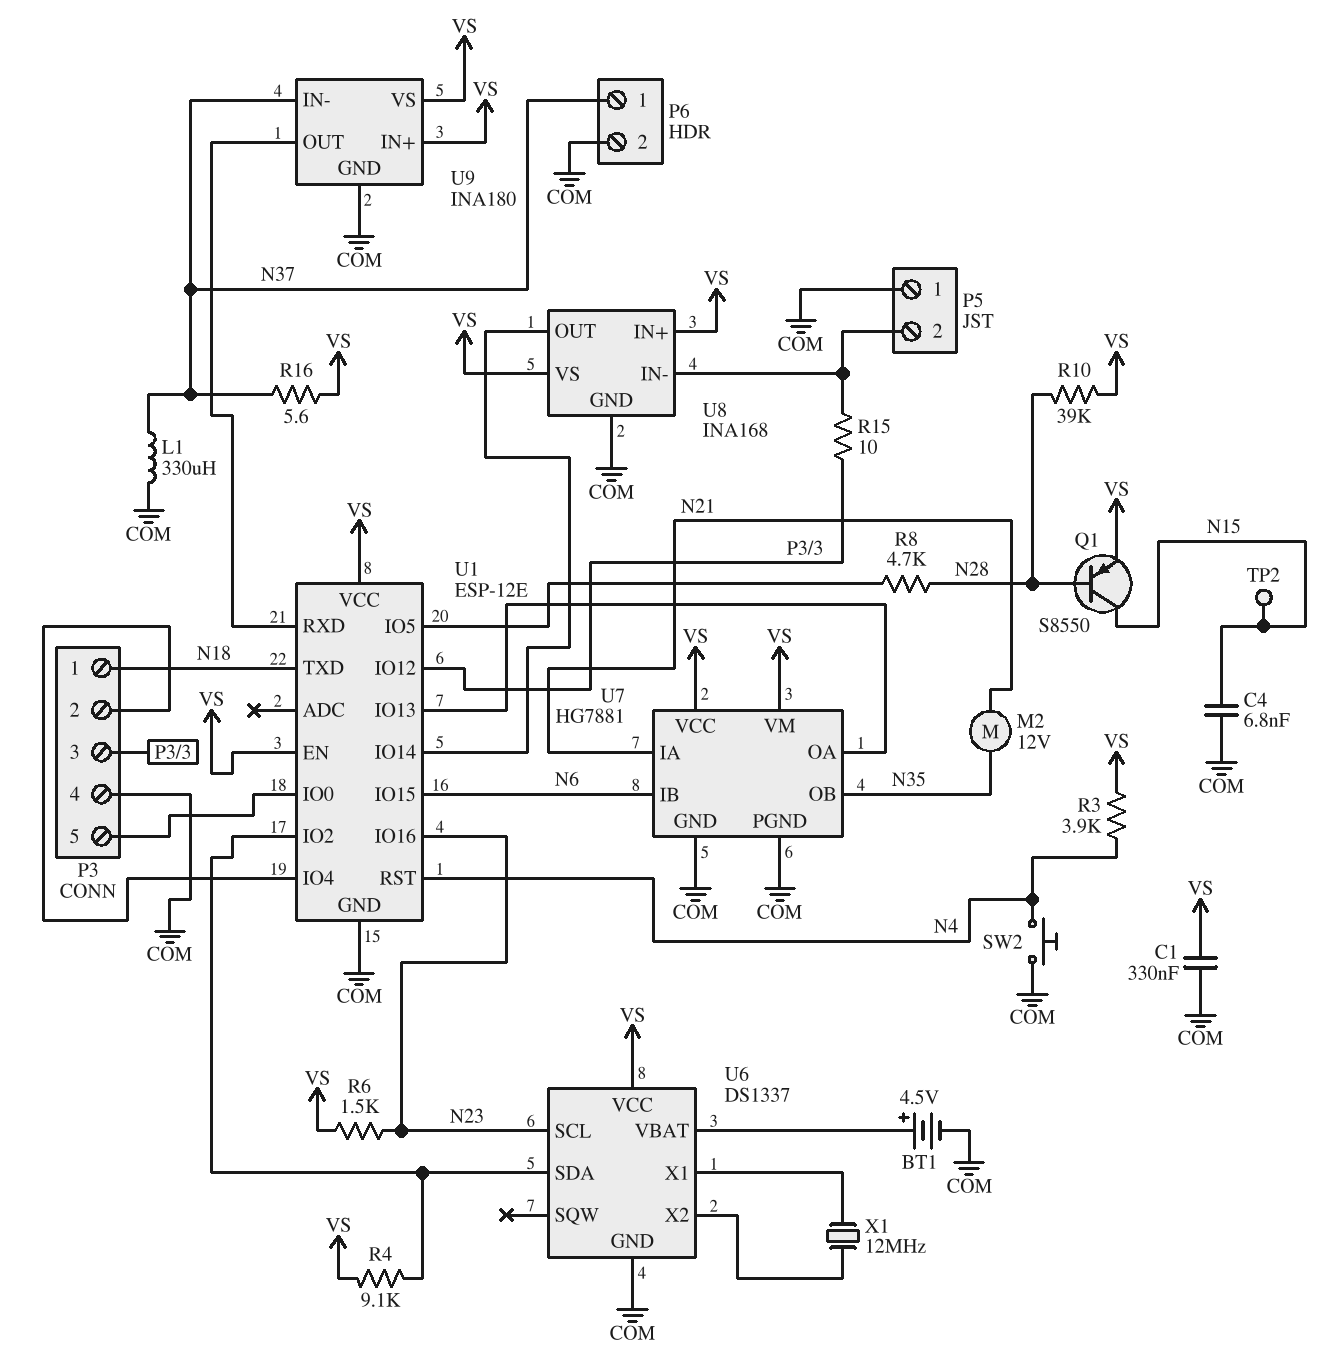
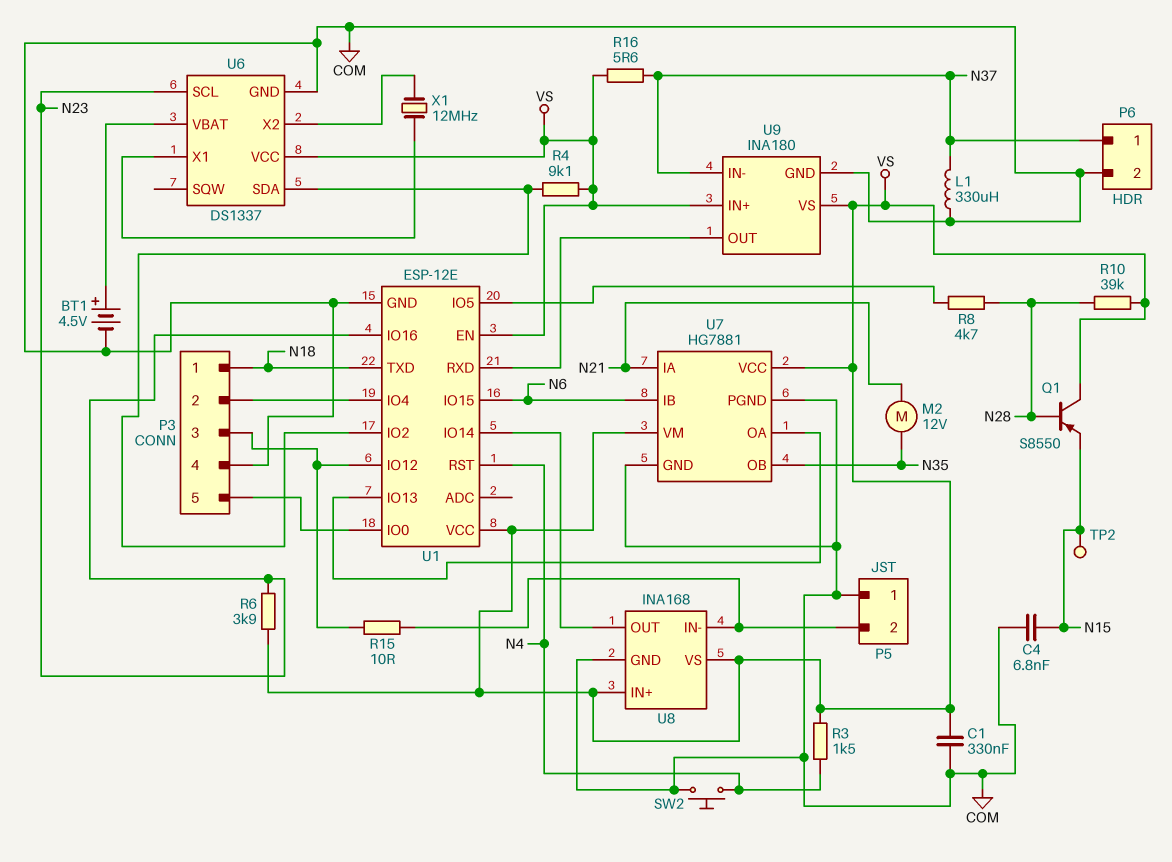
Q1: PNP S8550 (B N28, C N15, E VS) -> PNP S8550 (B N28, C VS, E N15)
R3: 3.9k (N4, VS) -> 1.5k (N4, VS)
R6: 1.5k (N23, VS) -> 3.9k (N23, VS)

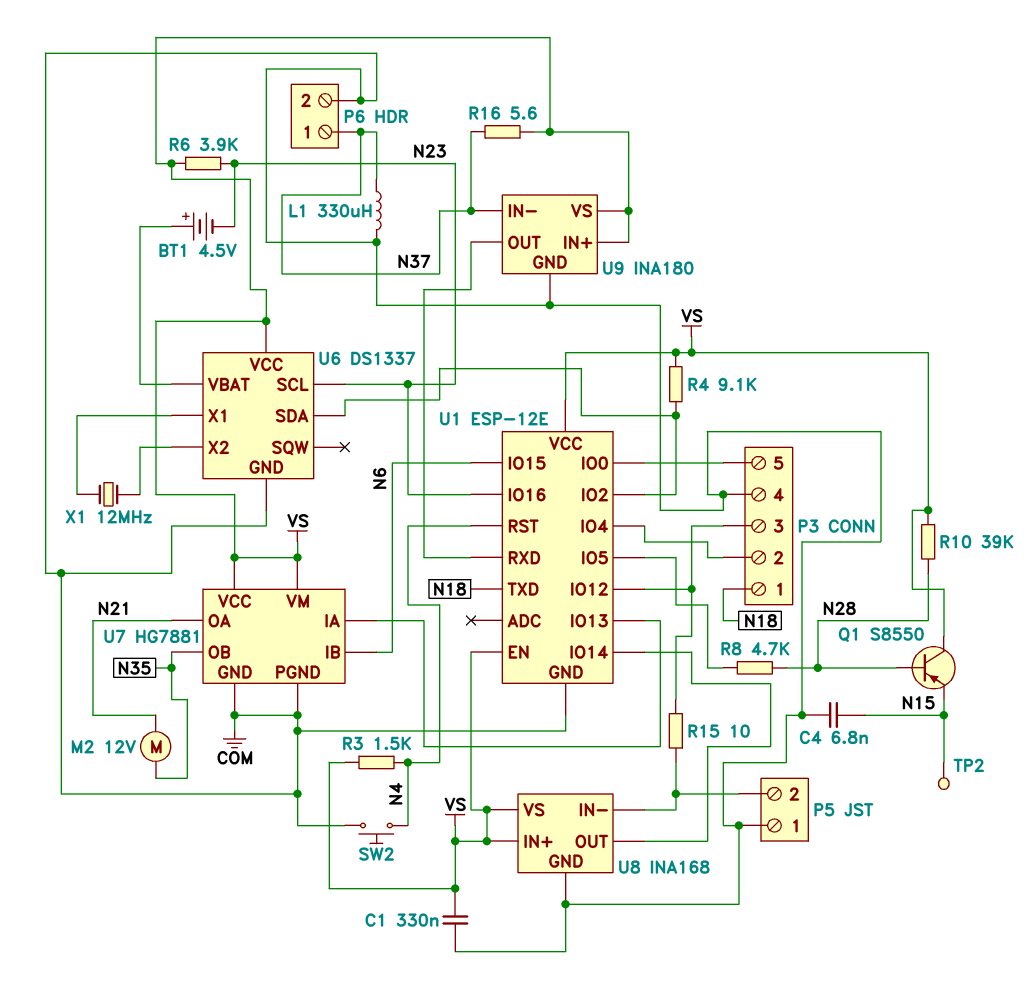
BT1: 4.5V (plus U6/VBAT, minus COM) -> 4.5V (plus U6/VBAT, minus N23)
U7 pin IA: N21 -> U1/IO13
U7 pin OA: U1/IO13 -> N21

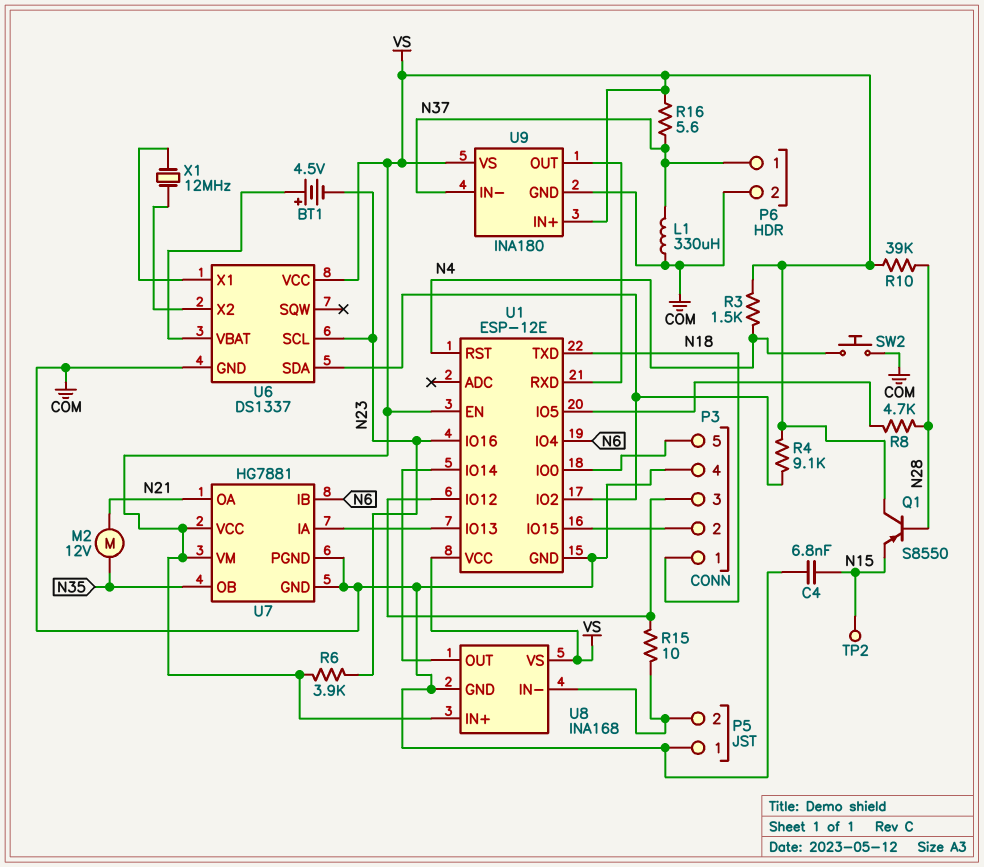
C1: 330nF (COM, VS) -> none
U1 pin IO4: P3/2 -> N6
U1 pin IO15: N6 -> P3/2

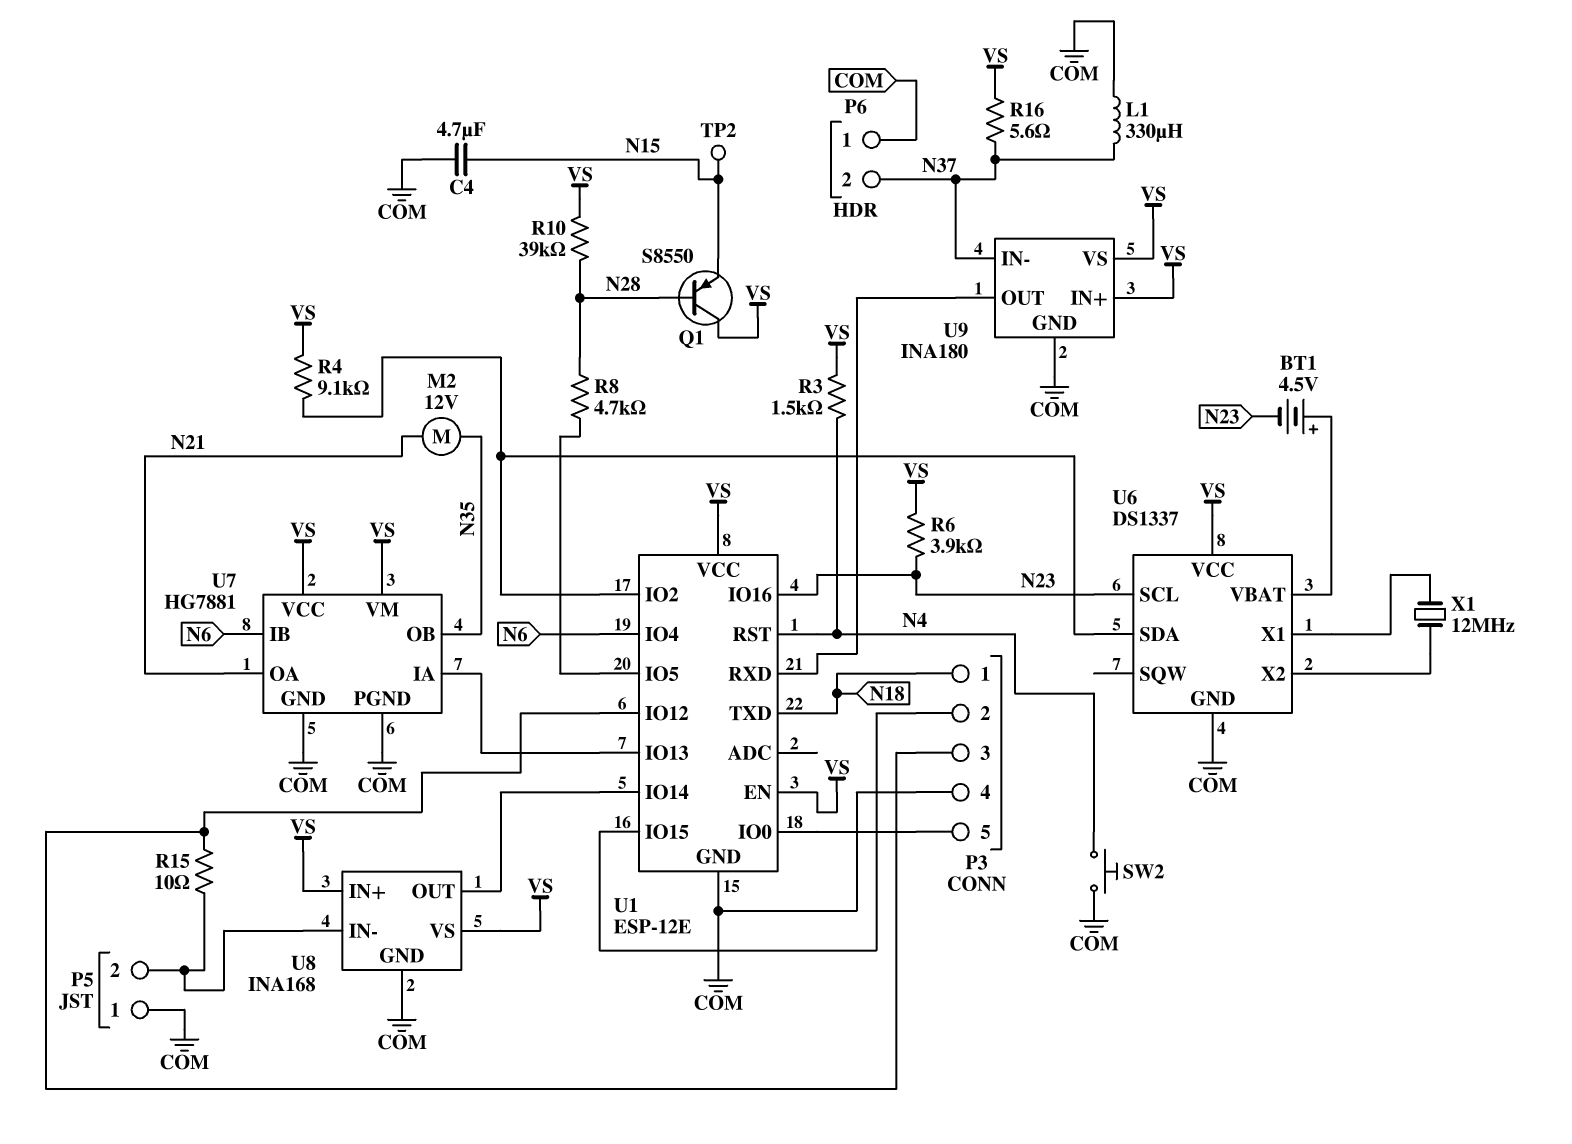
C4: 6.8nF (COM, N15) -> 4.7uF (COM, N15)
P6 pin 1: N37 -> COM
P6 pin 2: COM -> N37

